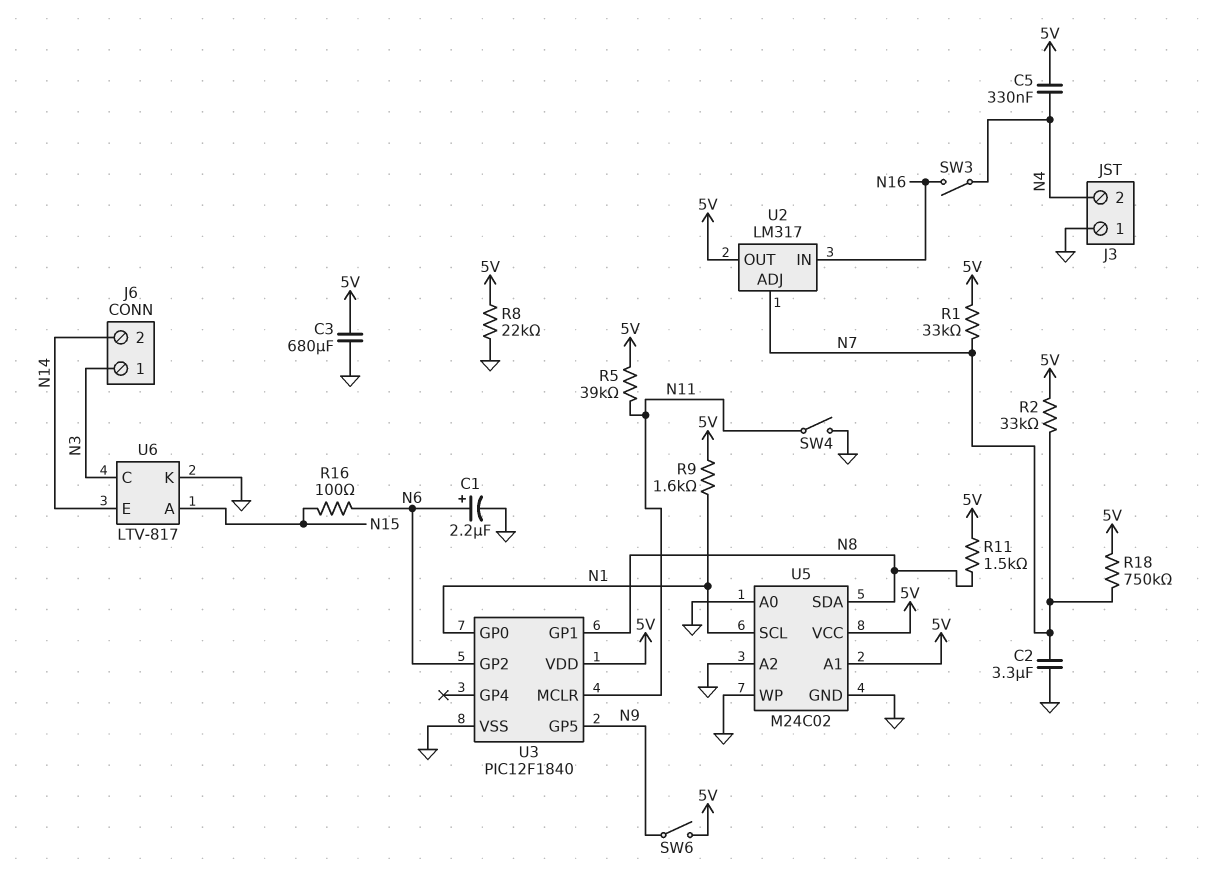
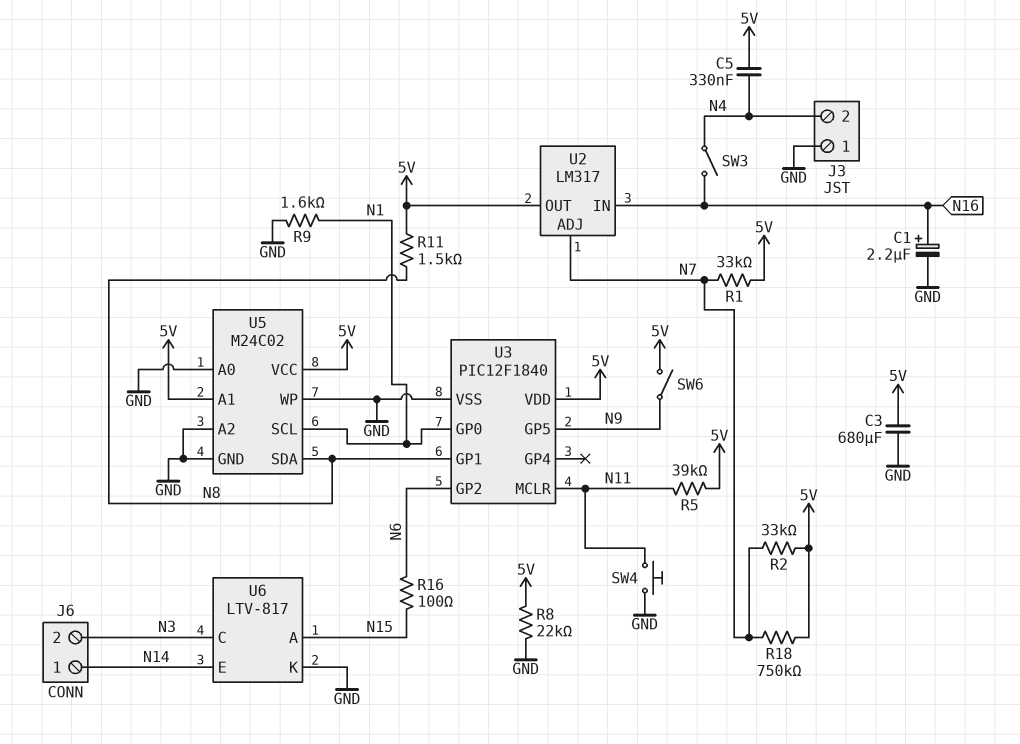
C1: 2.2uF (plus N6, minus GND) -> 2.2uF (plus N16, minus GND)
C2: 3.3uF (GND, N7) -> none
J6 pin 1: N3 -> N14
J6 pin 2: N14 -> N3
R9: 1.6k (5V, N1) -> 1.6k (GND, N1)
SW4: switch (GND, N11) -> button (GND, N11)

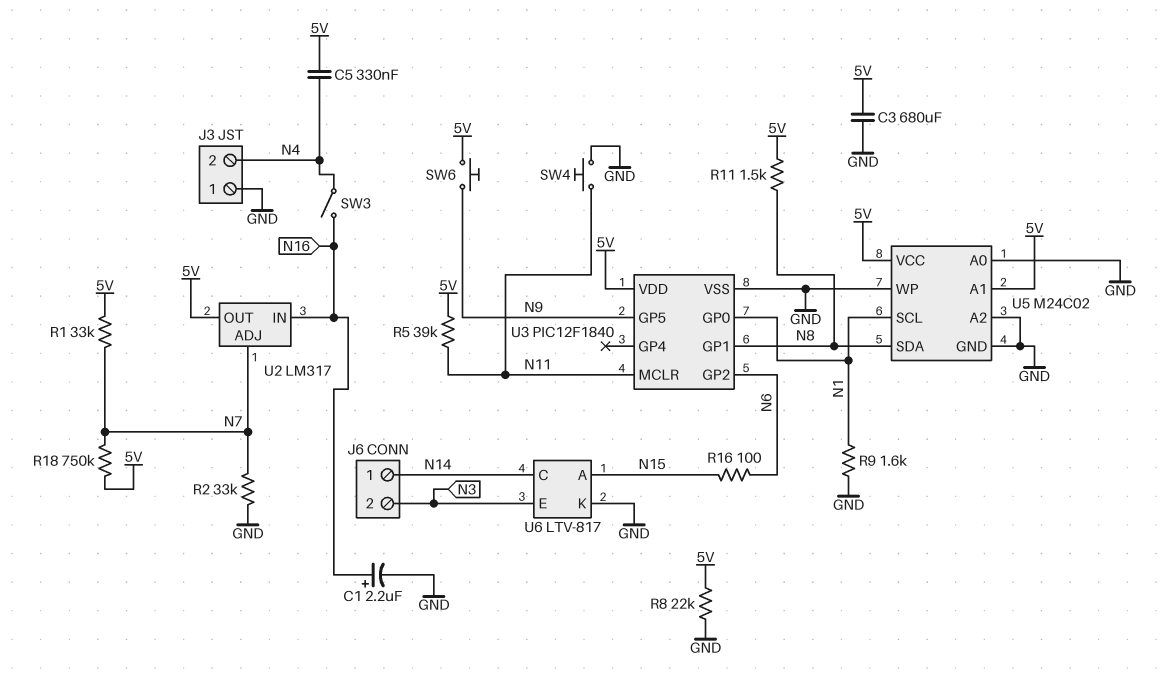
R2: 33k (5V, N7) -> 33k (GND, N7)
SW6: switch (5V, N9) -> button (5V, N9)
U6 pin C: N3 -> N14
U6 pin E: N14 -> N3

